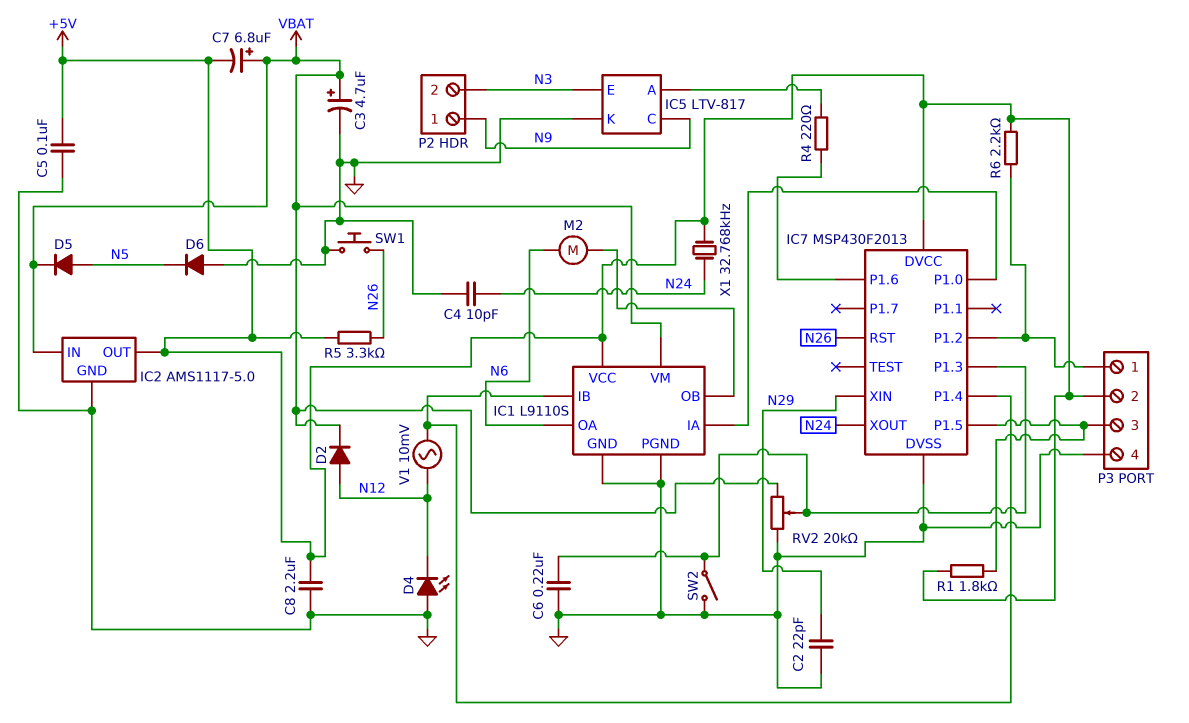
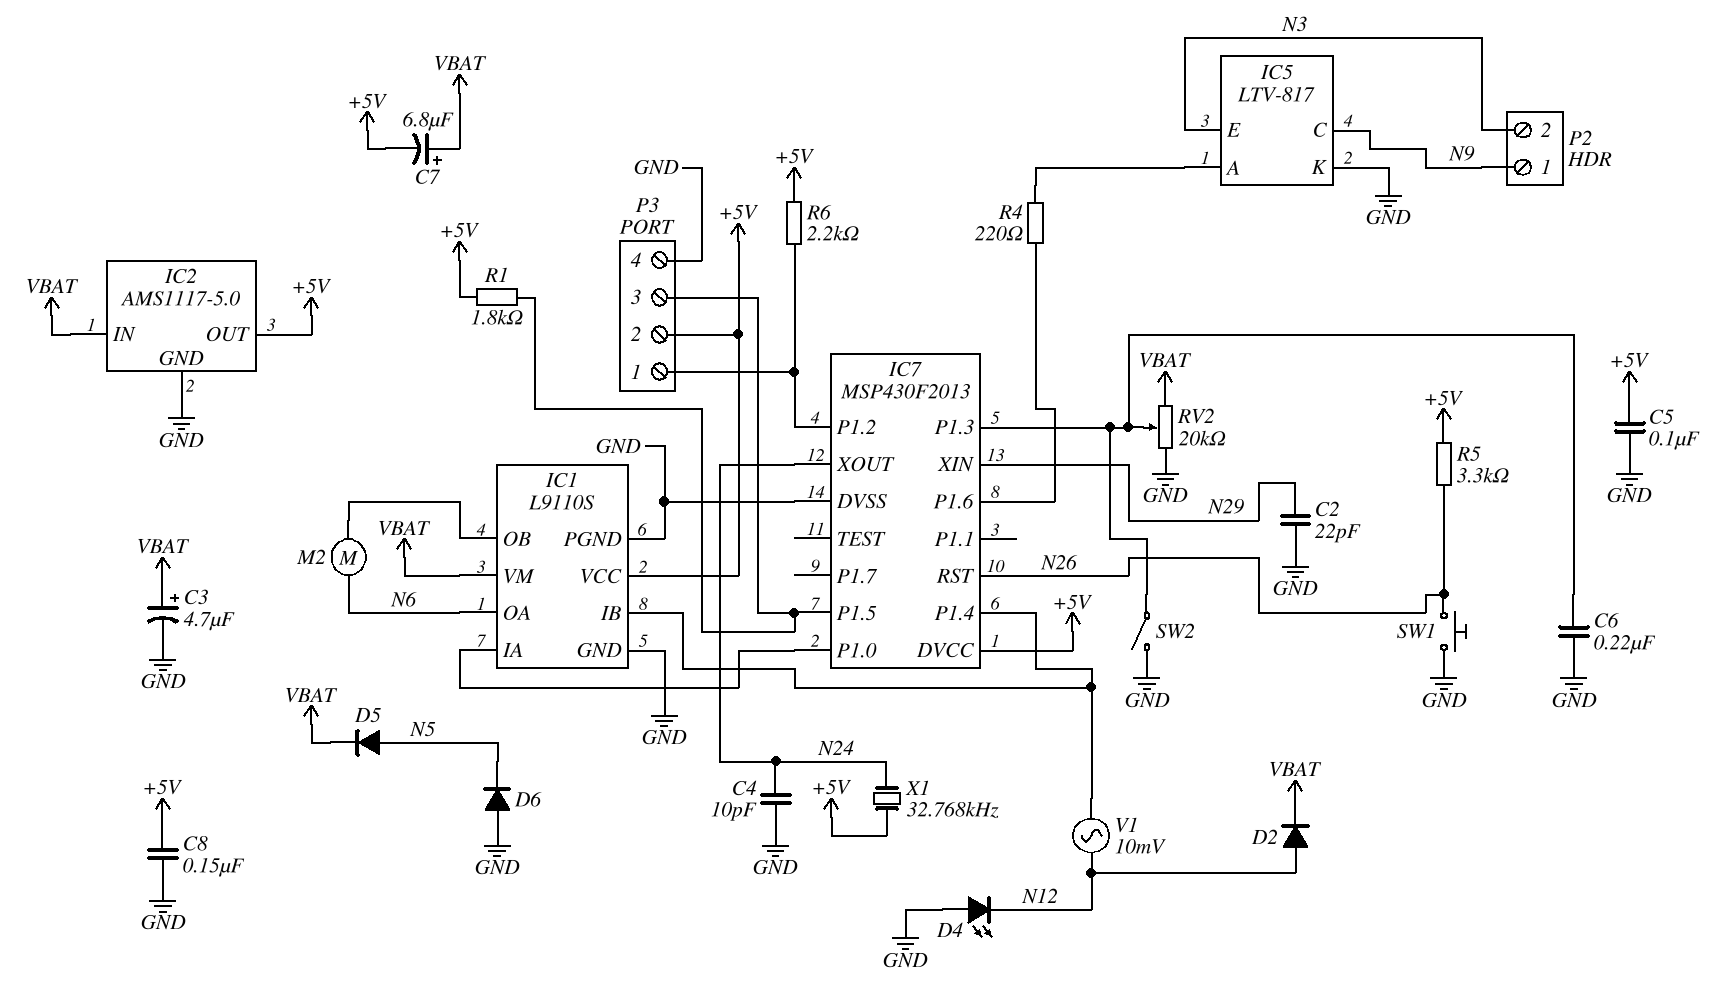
C8: 2.2uF (+5V, GND) -> 150nF (+5V, GND)

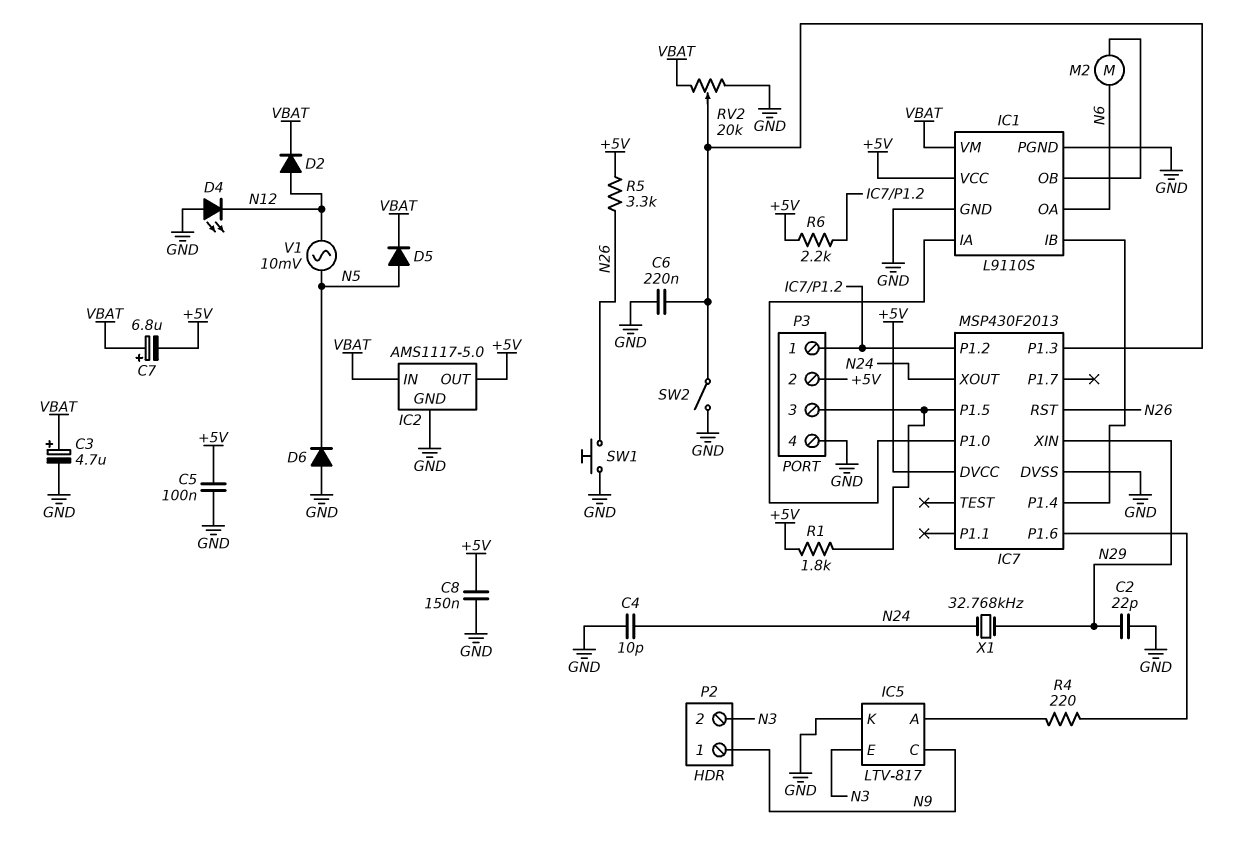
V1: AC 10mV (IC1/IB, N12) -> AC 10mV (N5, N12)
X1: 32.768kHz (+5V, N24) -> 32.768kHz (N24, N29)

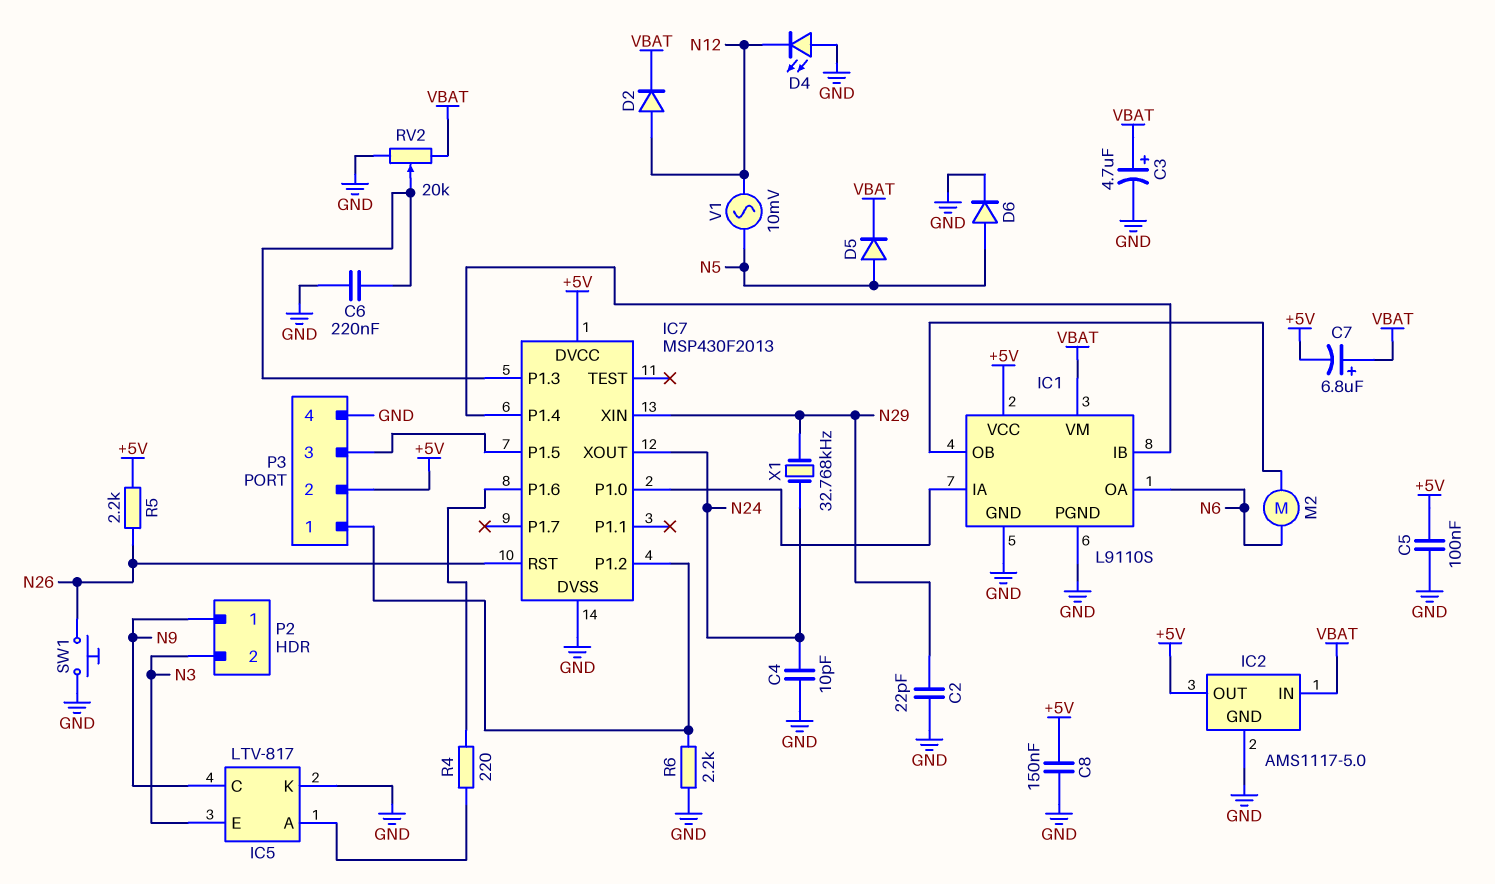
D6: diode (A GND, K N5) -> diode (A N5, K GND)
R1: 1.8k (+5V, IC7/P1.5) -> none
R5: 3.3k (+5V, N26) -> 2.2k (+5V, N26)
R6: 2.2k (+5V, IC7/P1.2) -> 2.2k (GND, IC7/P1.2)
SW2: switch (GND, IC7/P1.3) -> none

